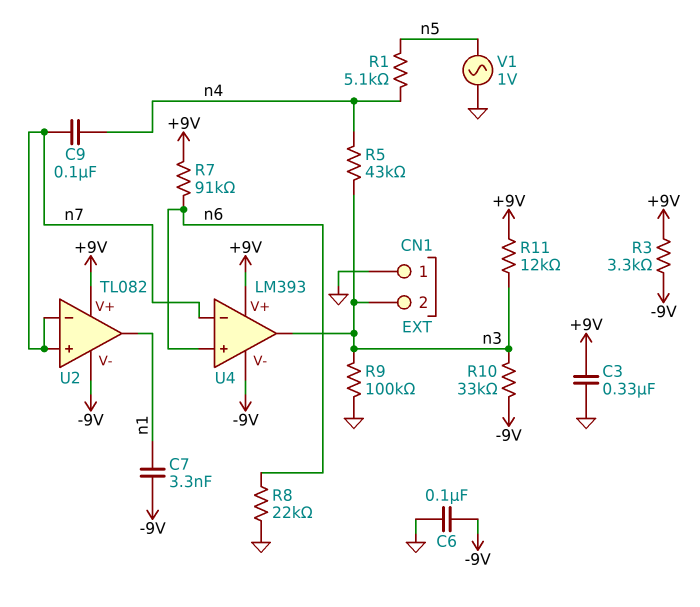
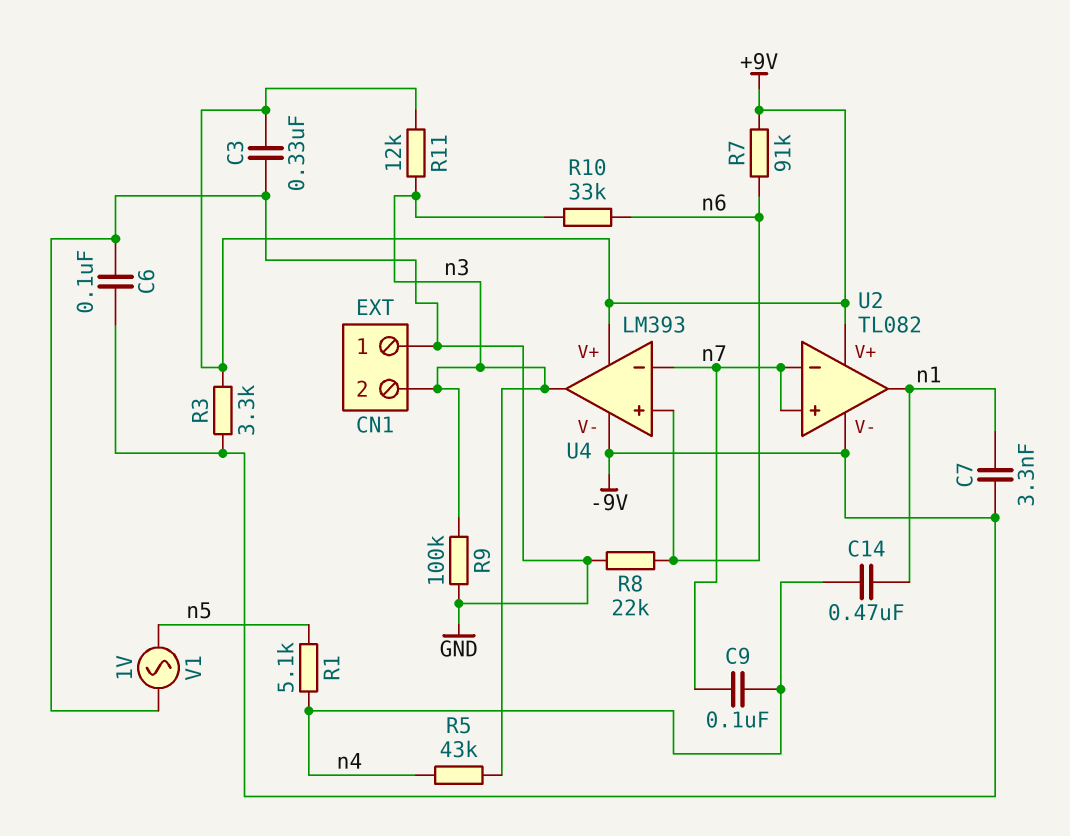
C14: none -> 470nF (n1, n4)
R10: 33k (-9V, n3) -> 33k (n3, n6)

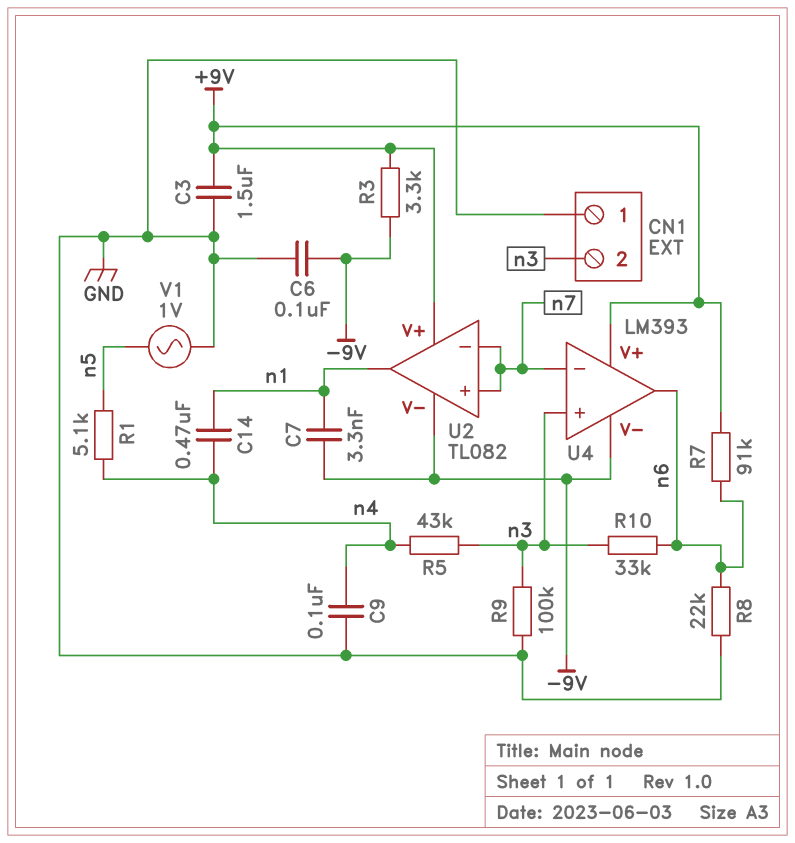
C3: 330nF (+9V, GND) -> 1.5uF (+9V, GND)
C9: 100nF (n4, n7) -> 100nF (GND, n4)
R11: 12k (+9V, n3) -> none
U4 pin in+: n6 -> n3
U4 pin out: n3 -> n6

